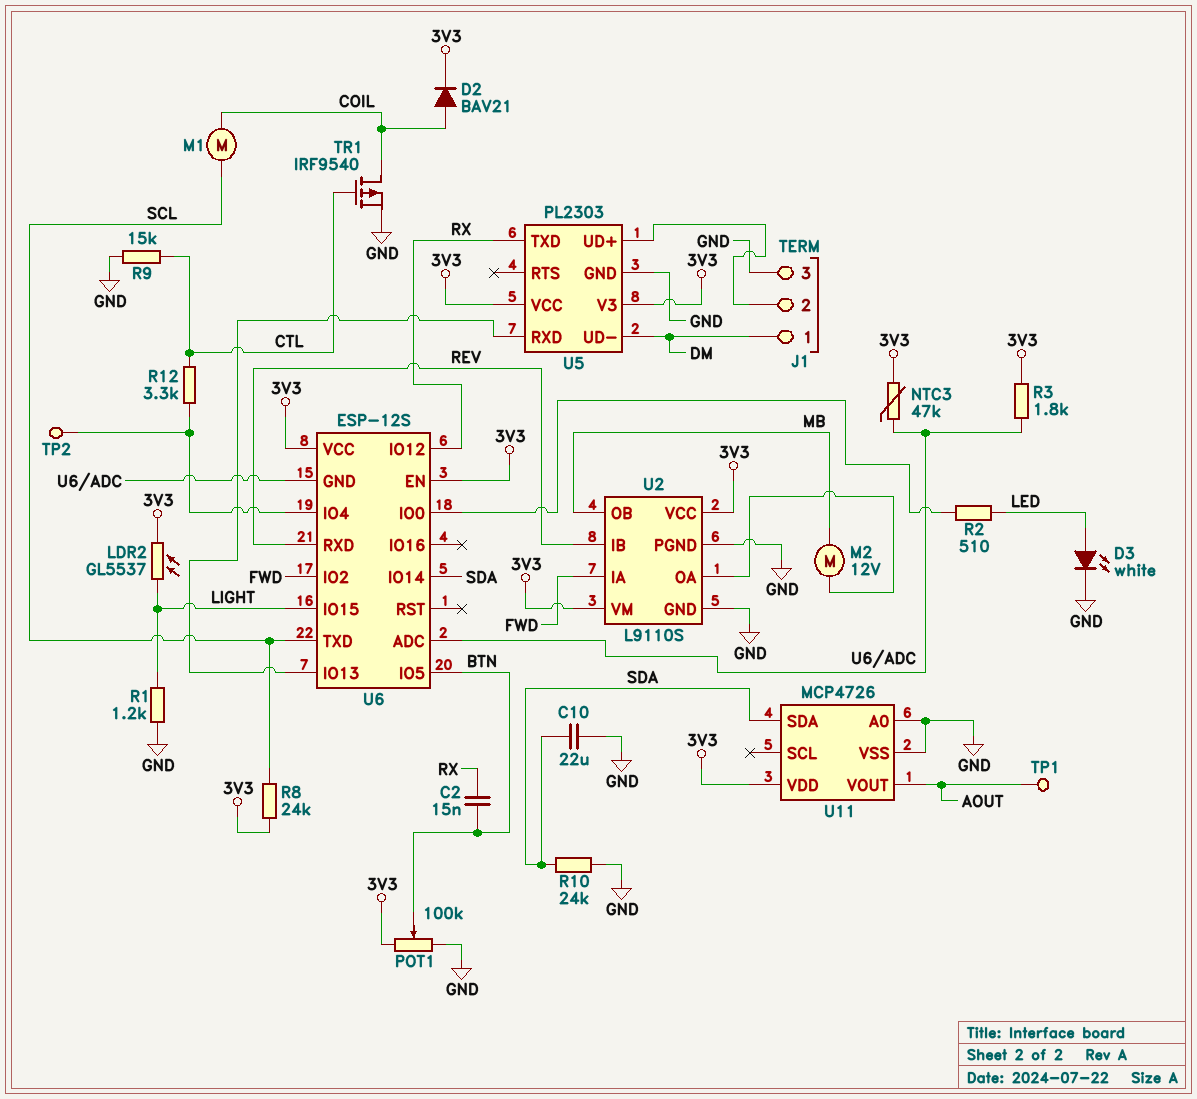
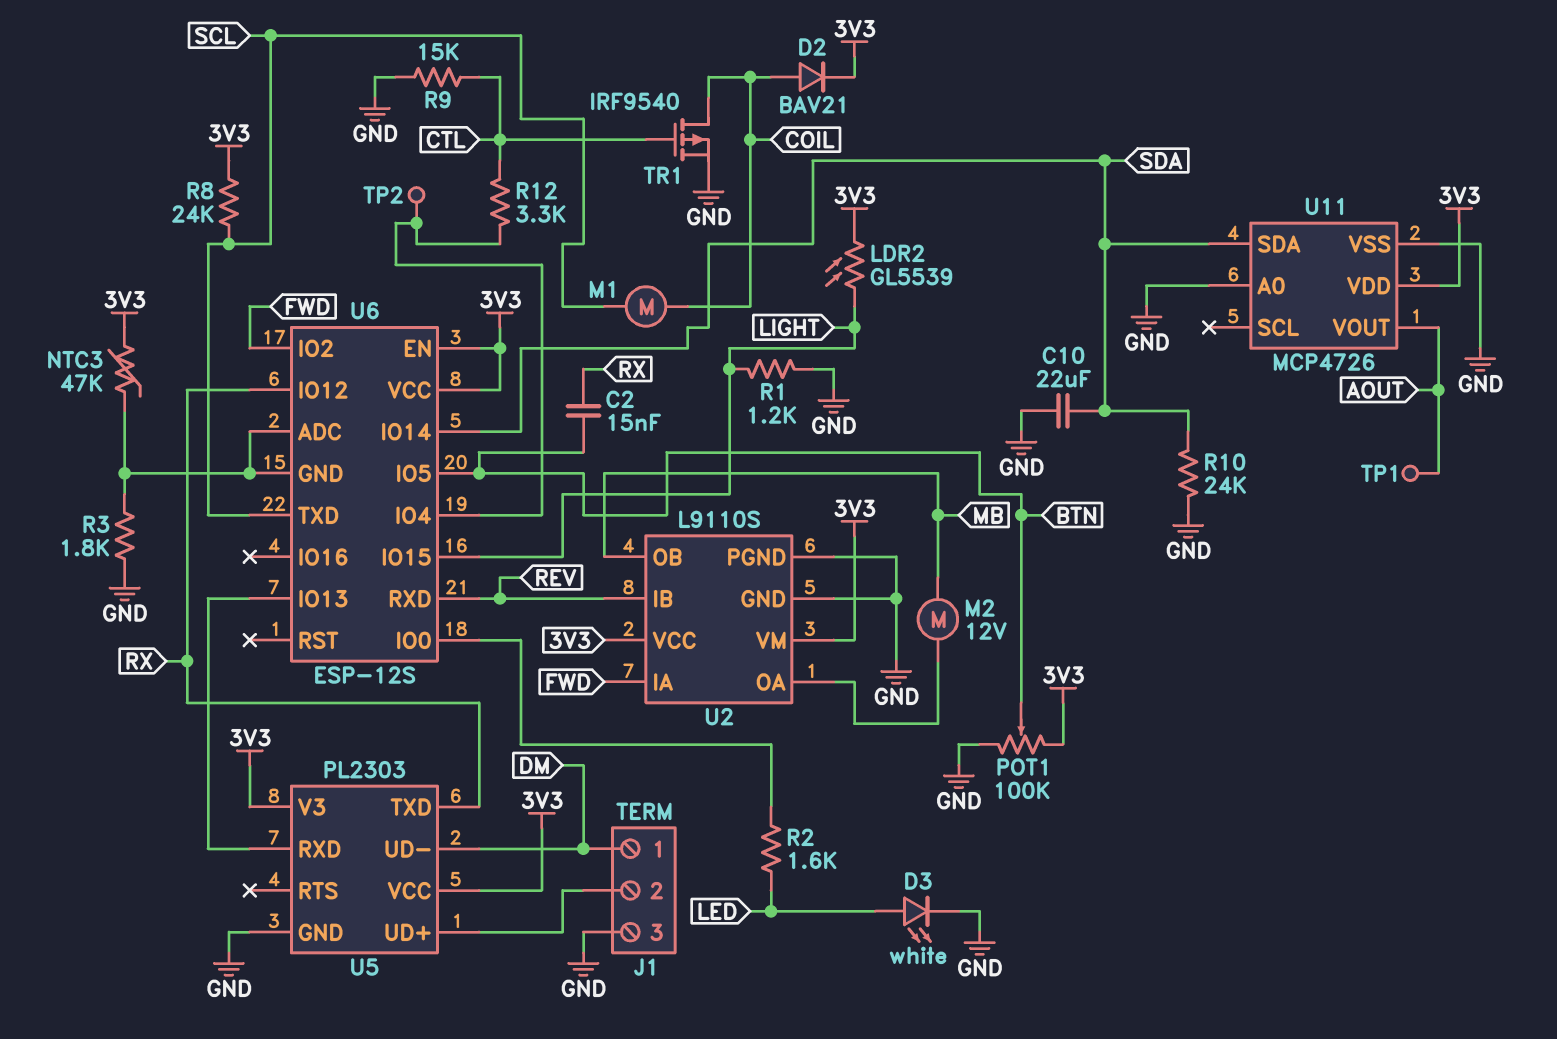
LDR2: GL5537 (3V3, LIGHT) -> GL5539 (3V3, LIGHT)
R2: 510 (LED, U6/IO0) -> 1.6k (LED, U6/IO0)
R3: 1.8k (3V3, U6/ADC) -> 1.8k (GND, U6/ADC)

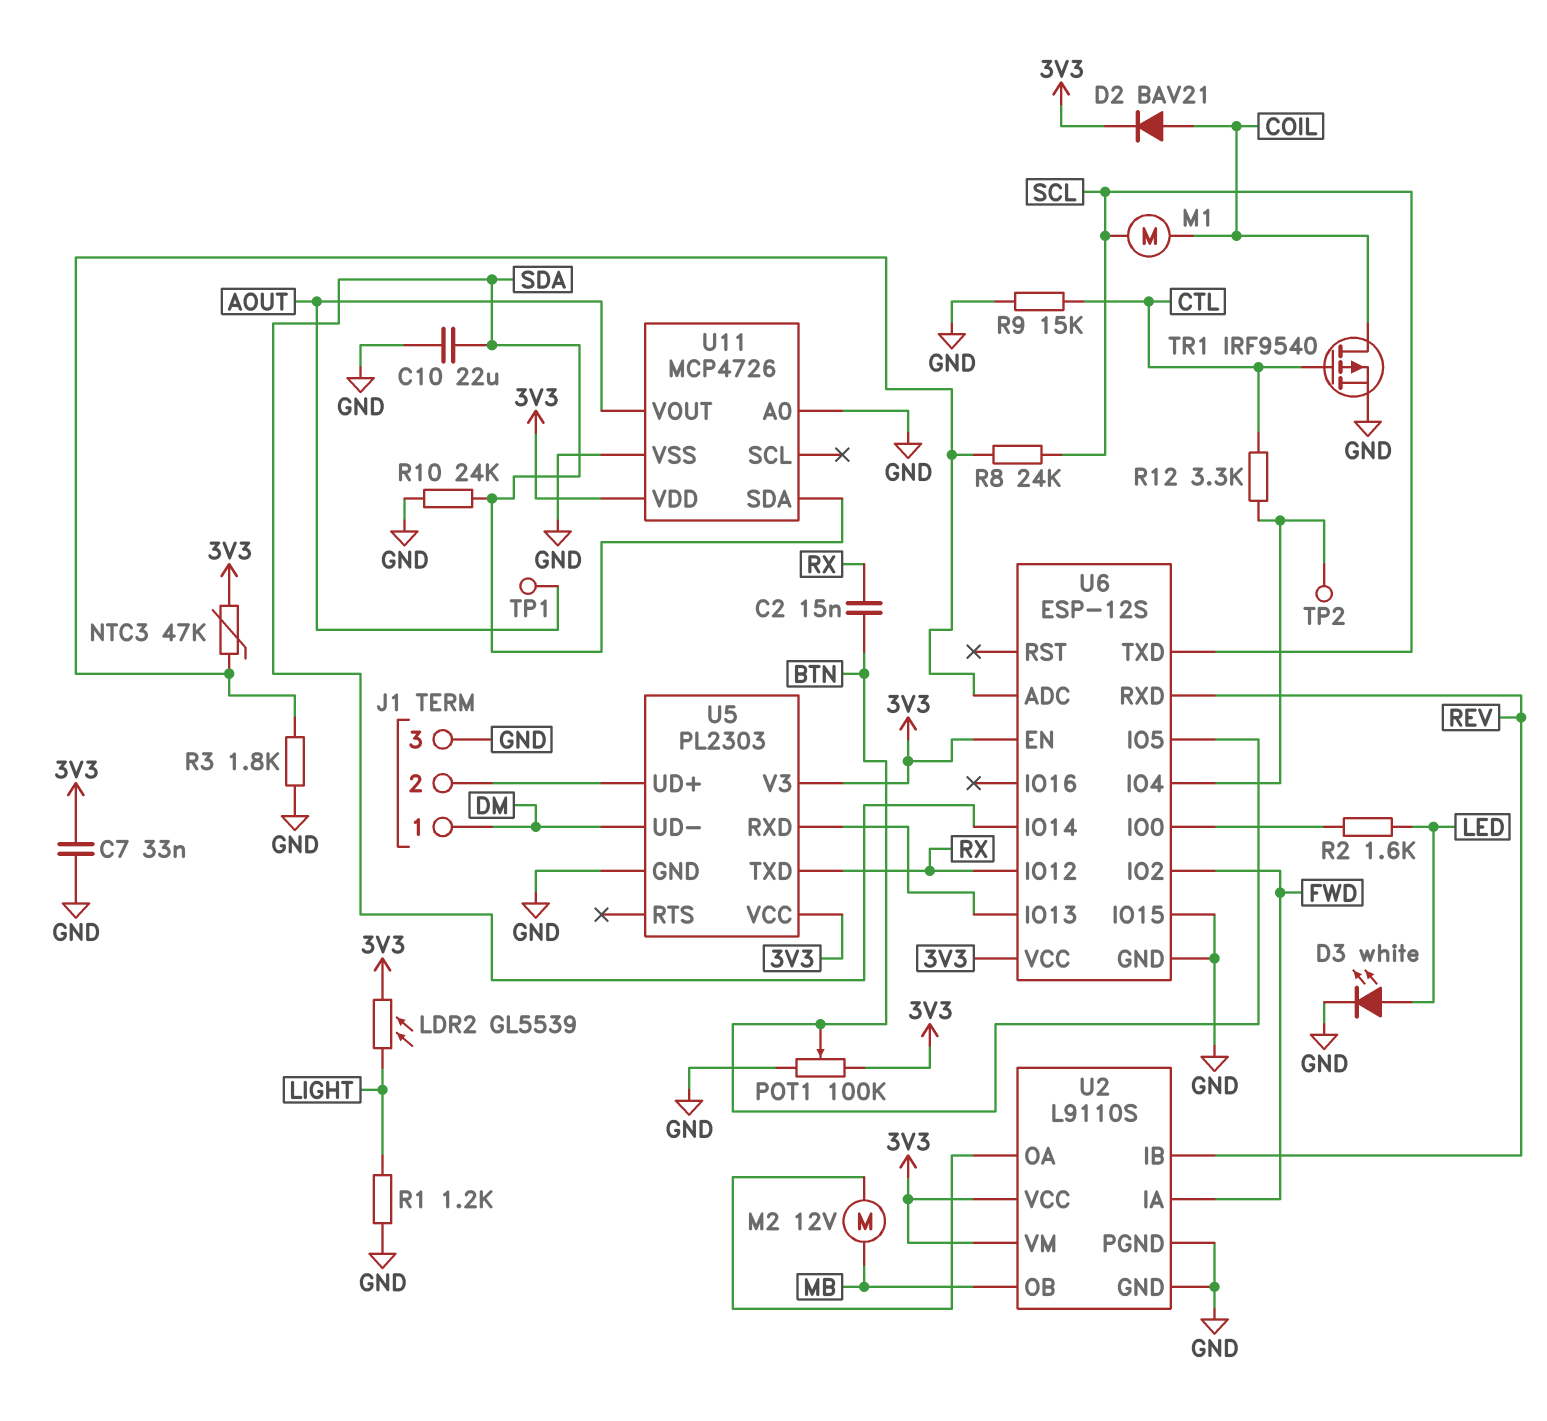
C7: none -> 33nF (3V3, GND)
R8: 24k (3V3, SCL) -> 24k (SCL, U6/ADC)
U6 pin GND: U6/ADC -> GND
U6 pin IO15: LIGHT -> GND

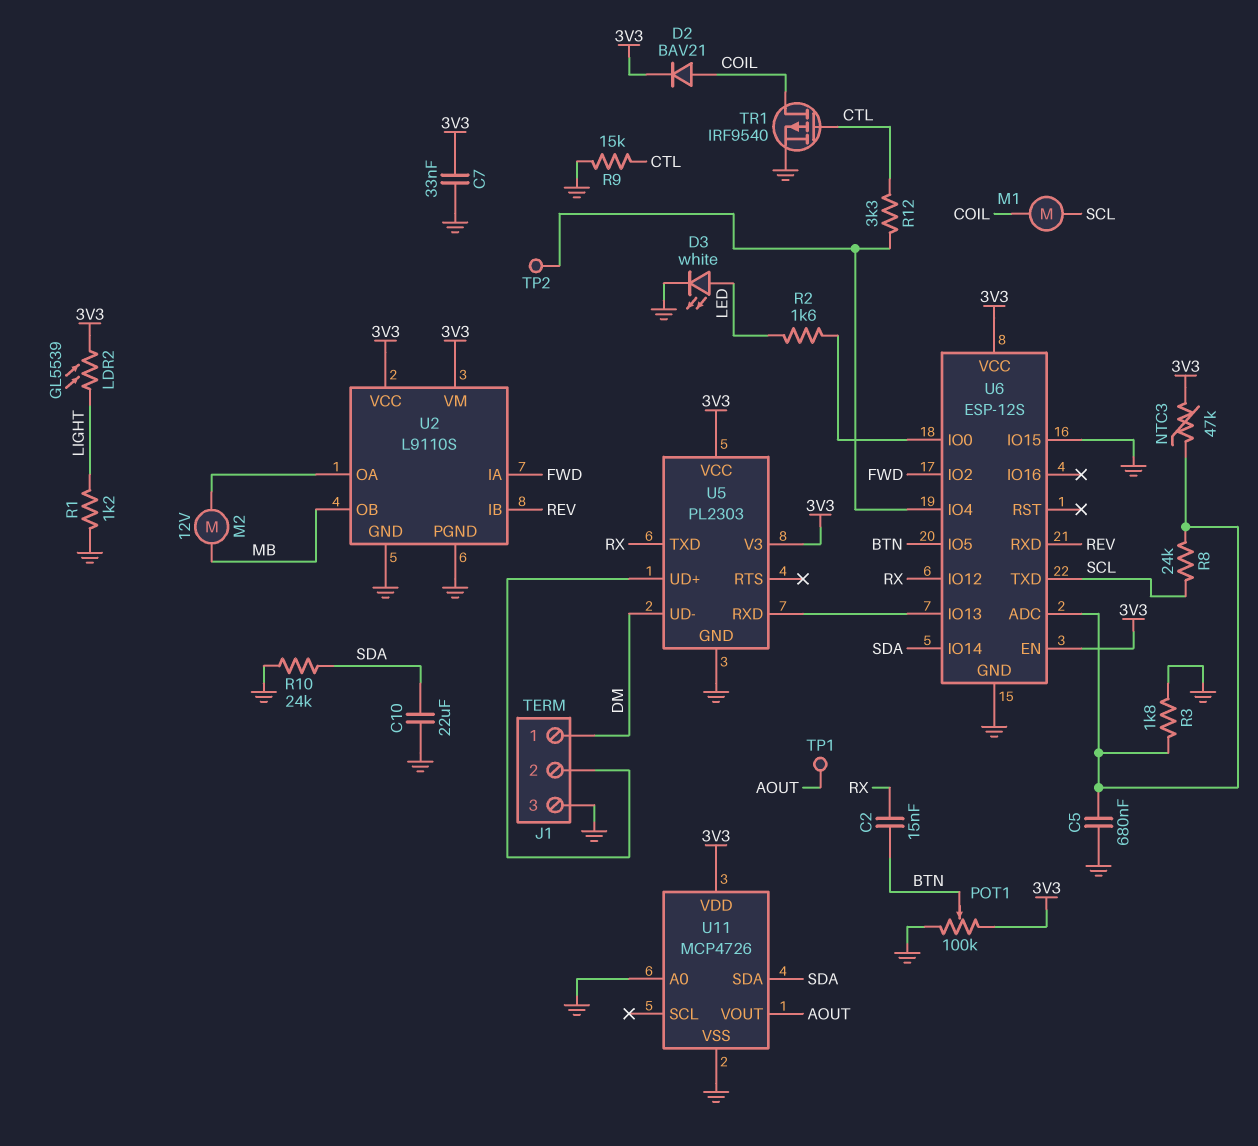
C5: none -> 680nF (GND, U6/ADC)

